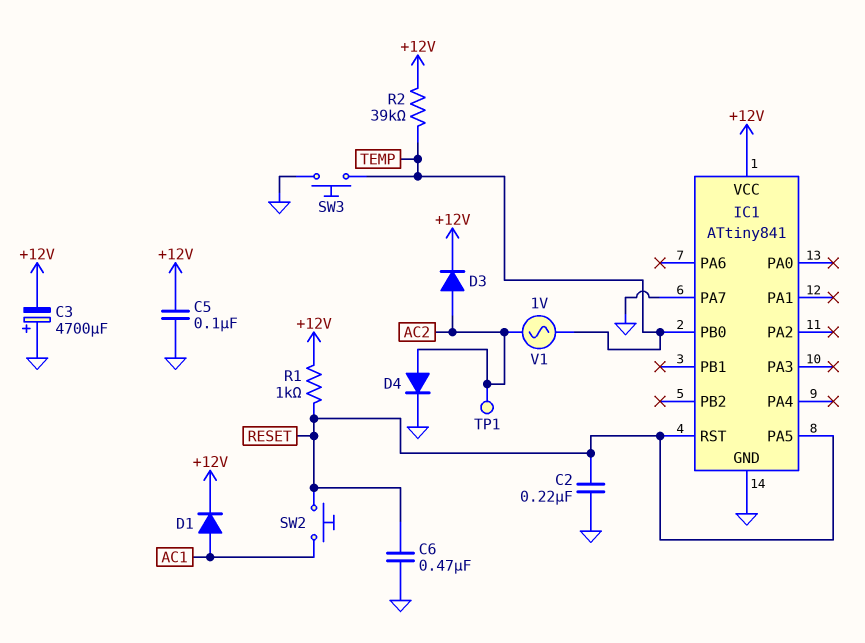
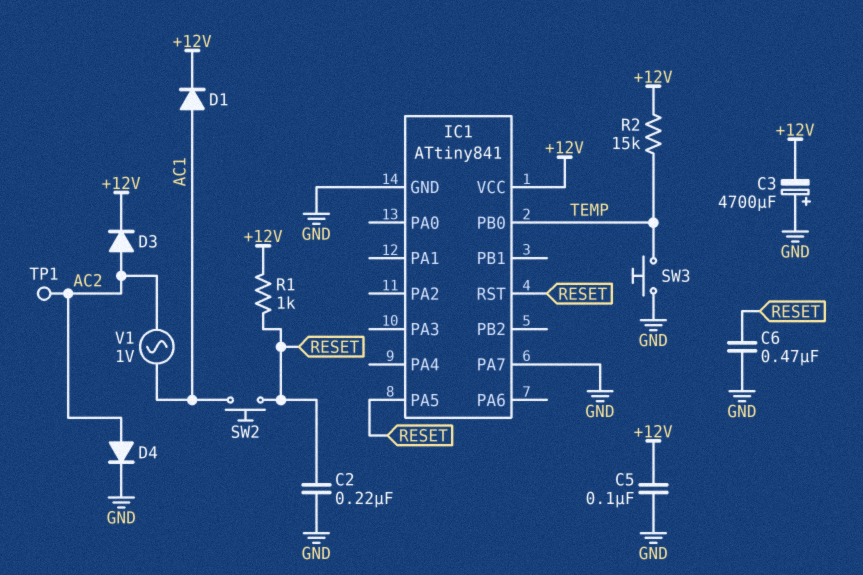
R2: 39k (+12V, TEMP) -> 15k (+12V, TEMP)
V1: AC 1V (AC2, TEMP) -> AC 1V (AC1, AC2)

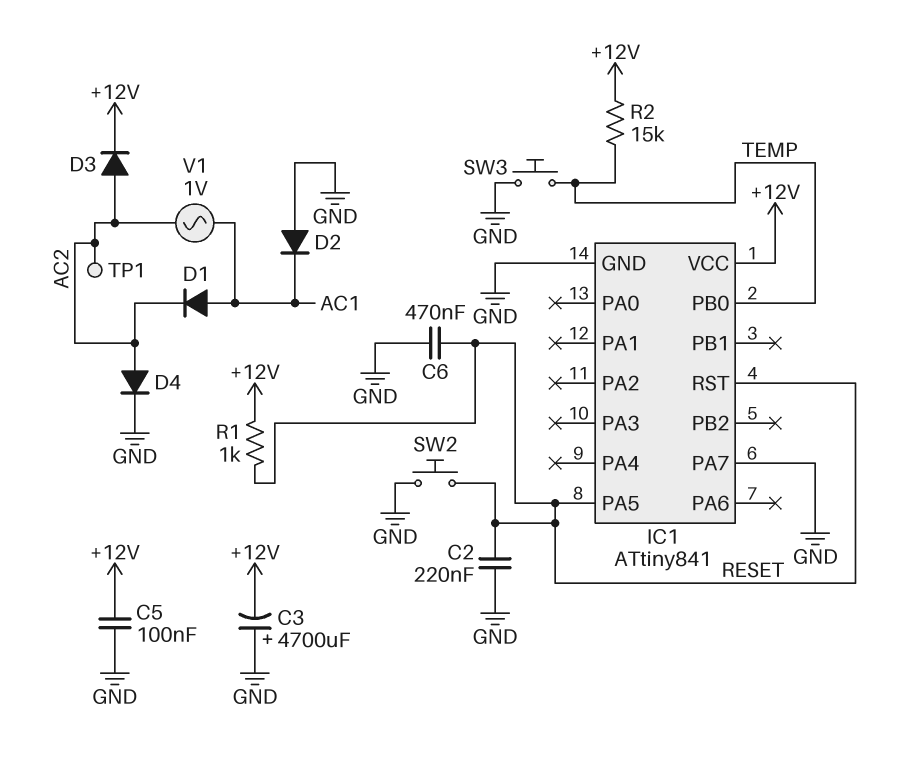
D1: diode (A AC1, K +12V) -> diode (A AC1, K AC2)
D2: none -> diode (A GND, K AC1)
SW2: button (AC1, RESET) -> button (GND, RESET)

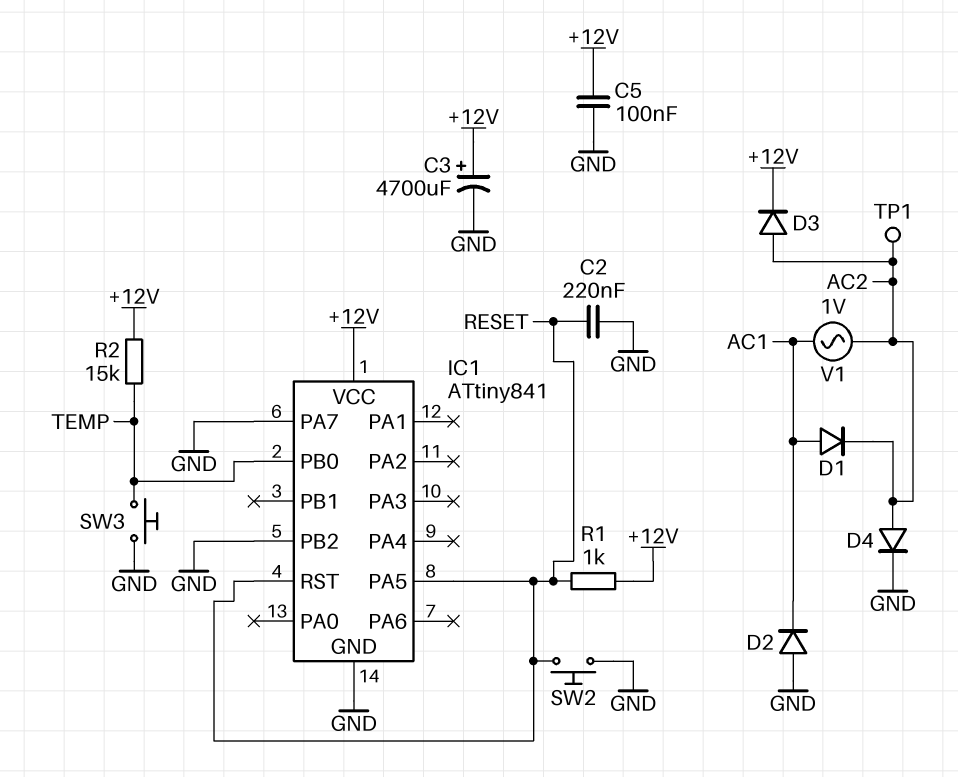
C3: 4700uF (plus GND, minus +12V) -> 4700uF (plus +12V, minus GND)
C6: 470nF (GND, RESET) -> none
IC1 pin PB2: none -> GND

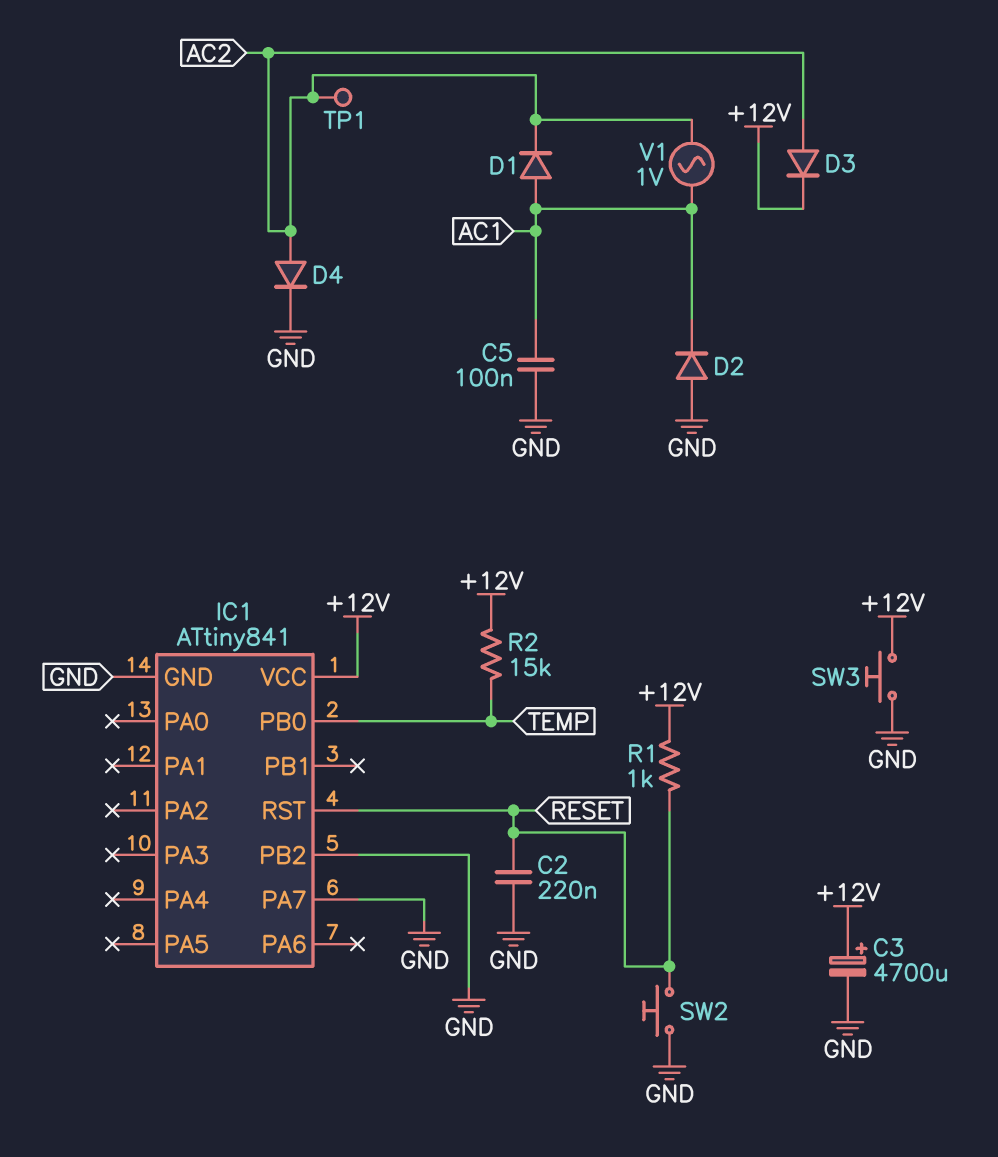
C5: 100nF (+12V, GND) -> 100nF (AC1, GND)
IC1 pin PA5: RESET -> none
SW3: button (GND, TEMP) -> button (+12V, GND)

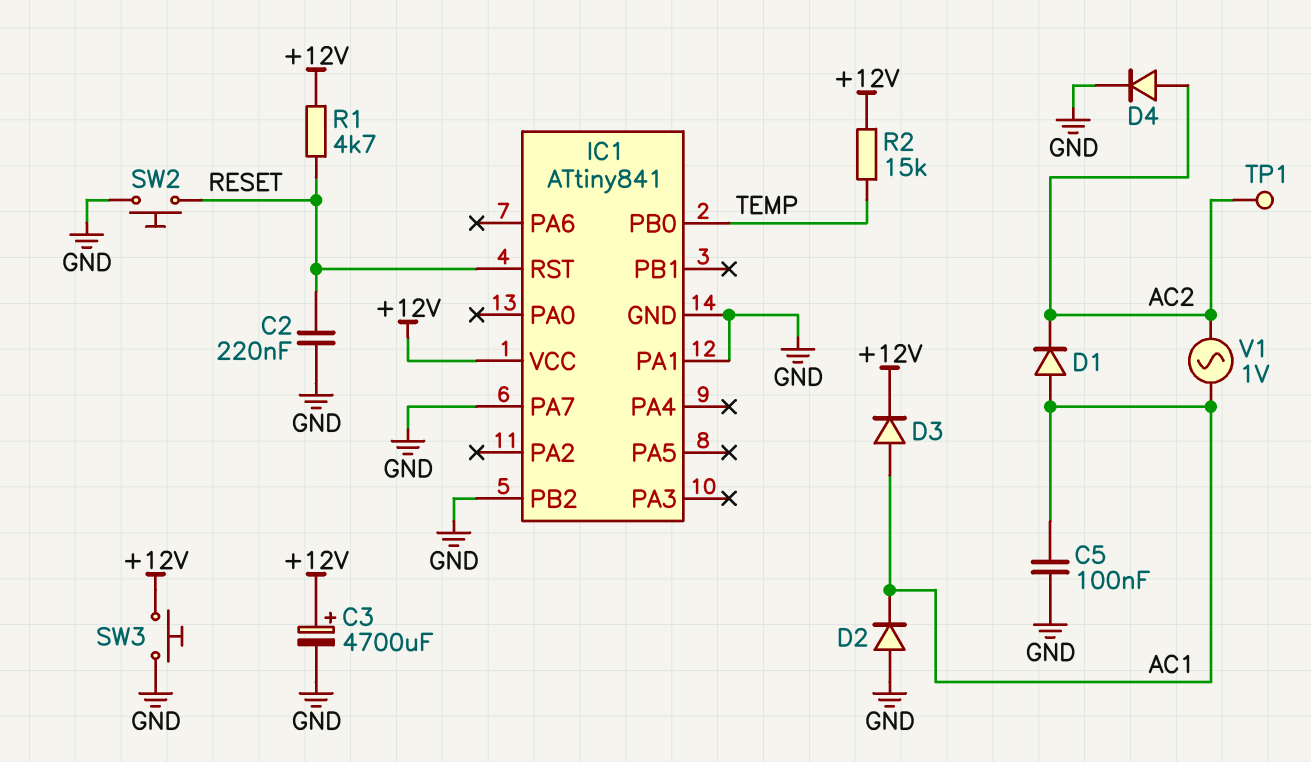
D3: diode (A AC2, K +12V) -> diode (A AC1, K +12V)
IC1 pin PA1: none -> GND
R1: 1k (+12V, RESET) -> 4.7k (+12V, RESET)

